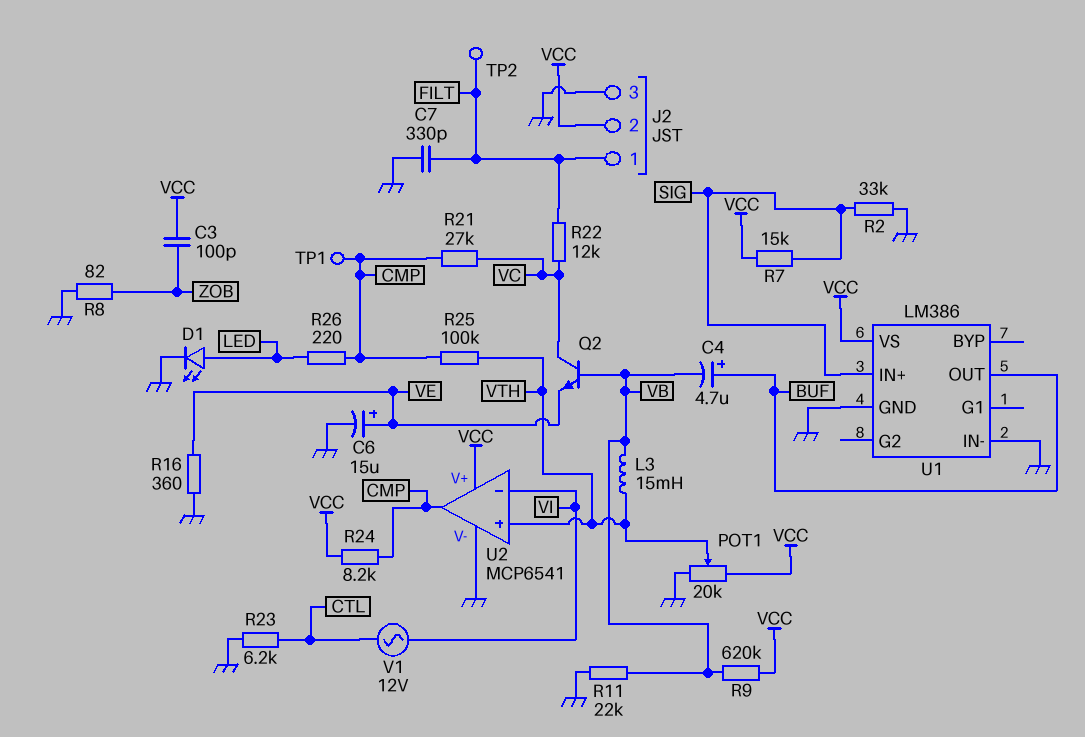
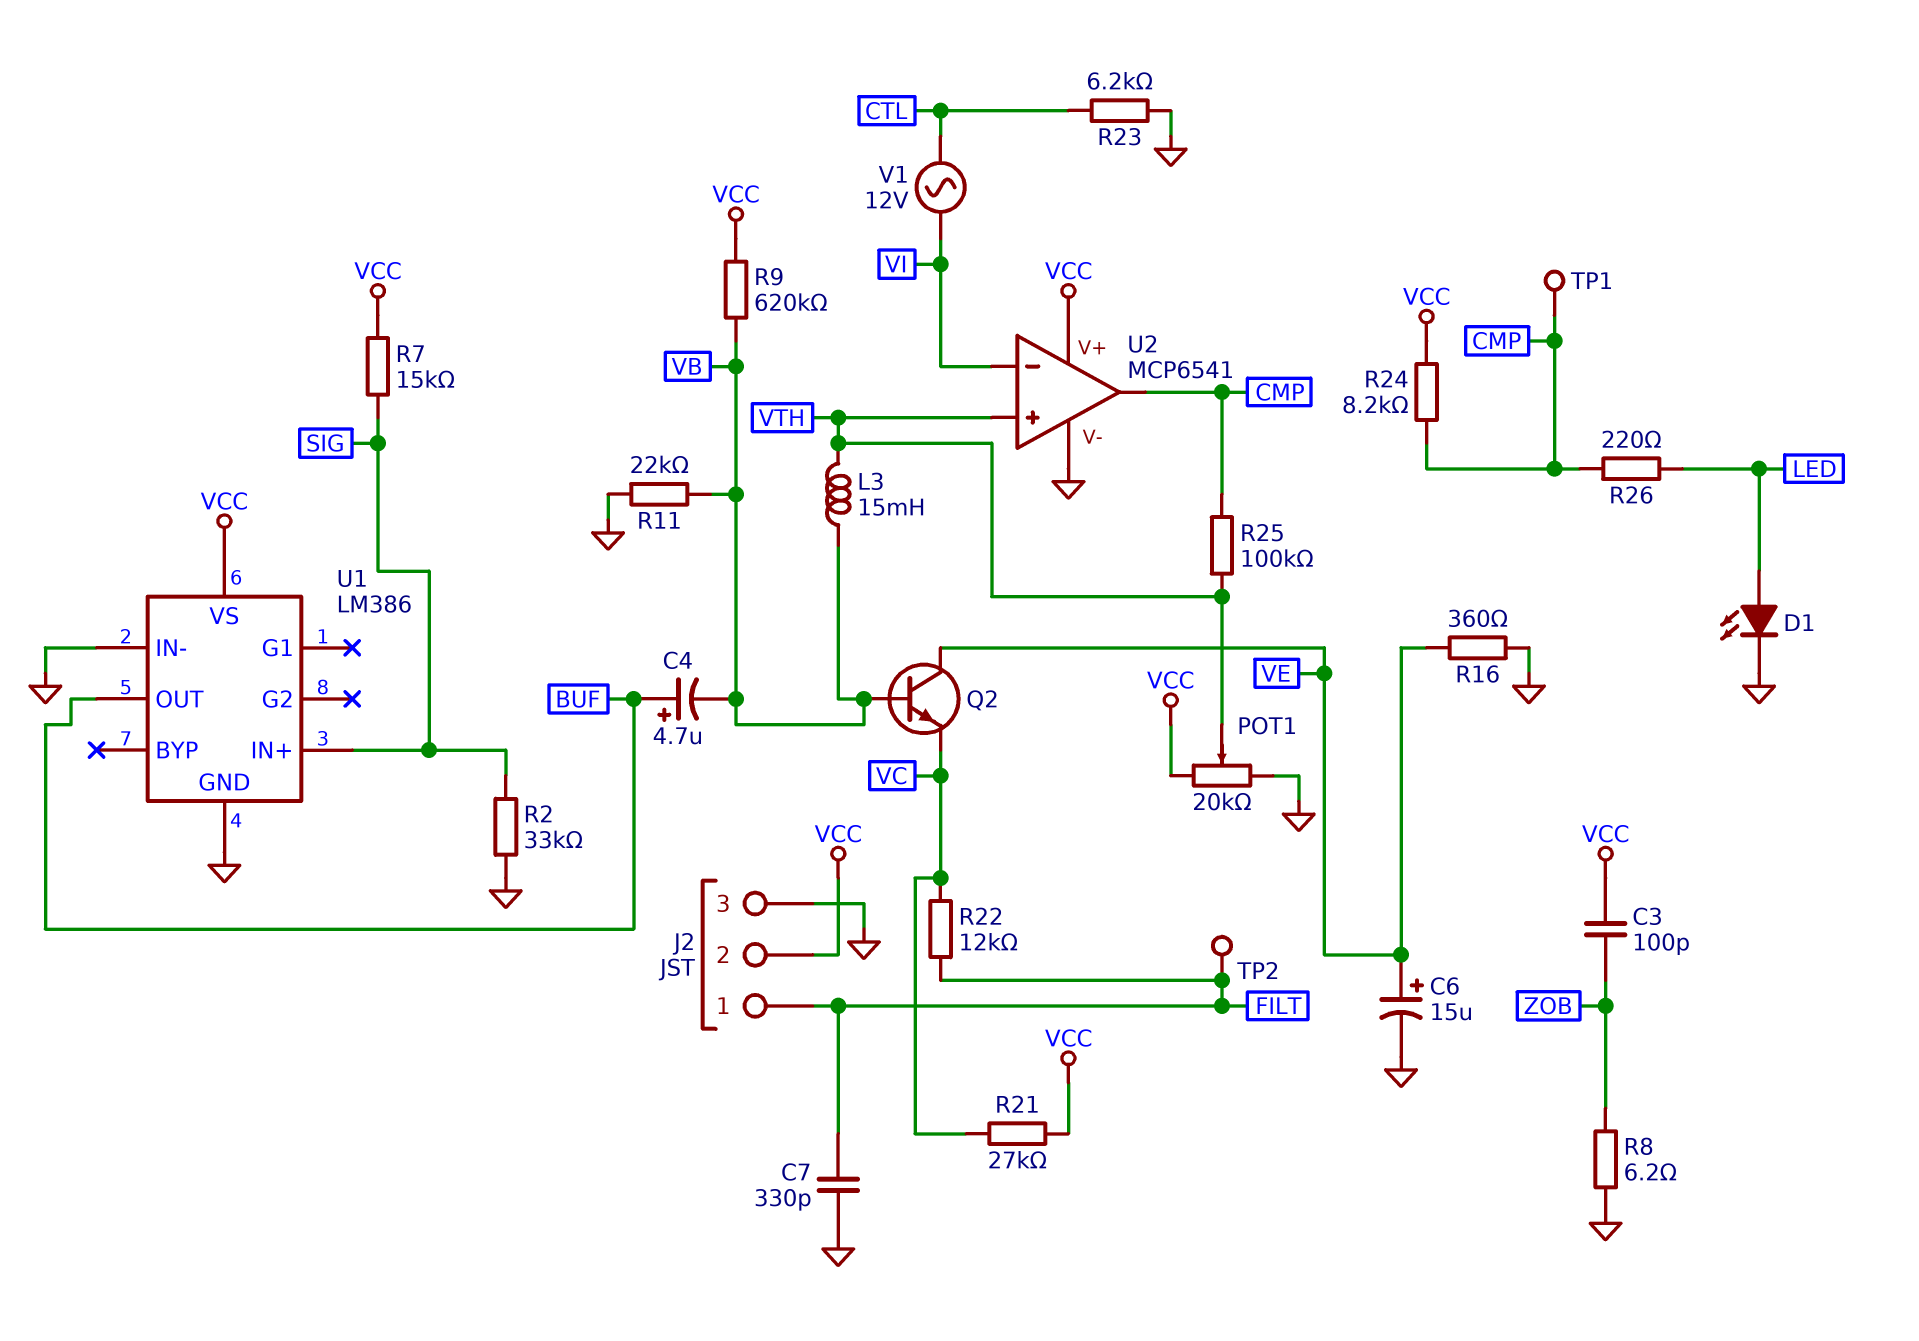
Q2: NPN (B VB, C VC, E VE) -> NPN (B VB, C VE, E VC)
R8: 82 (GND, ZOB) -> 6.2 (GND, ZOB)
R21: 27k (CMP, VC) -> 27k (VC, VCC)

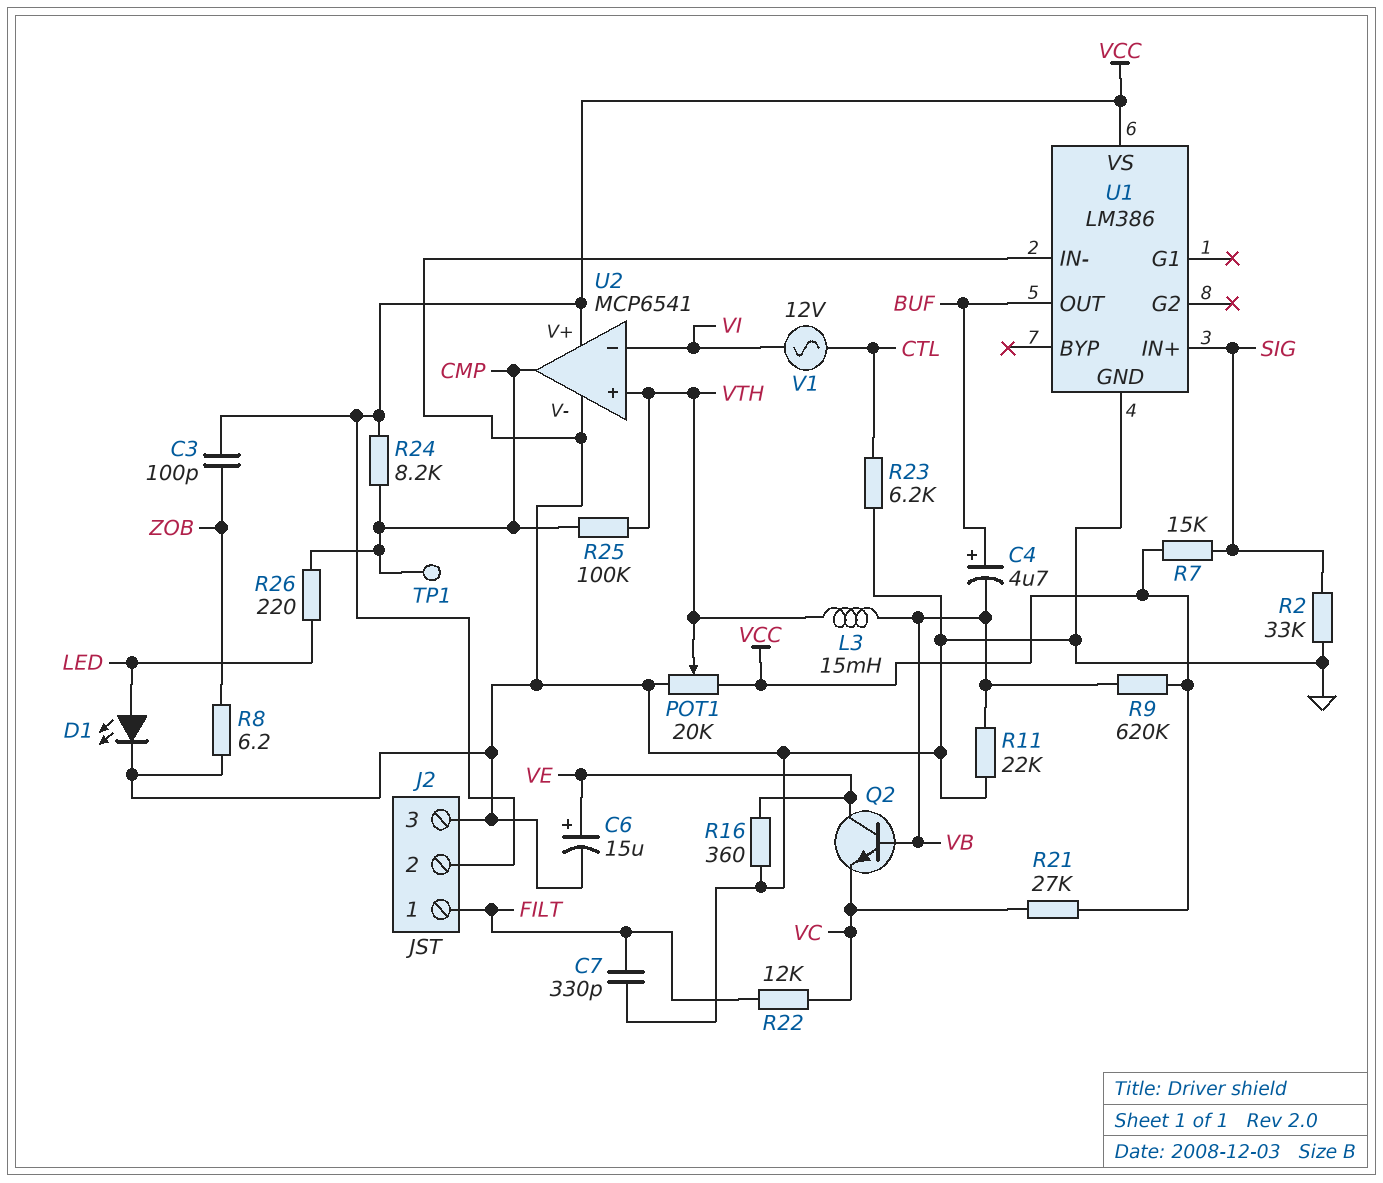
TP2: test point (FILT) -> none

